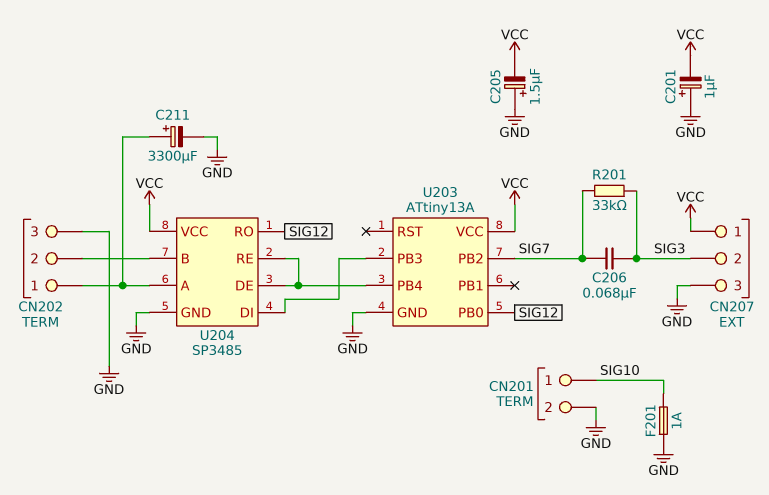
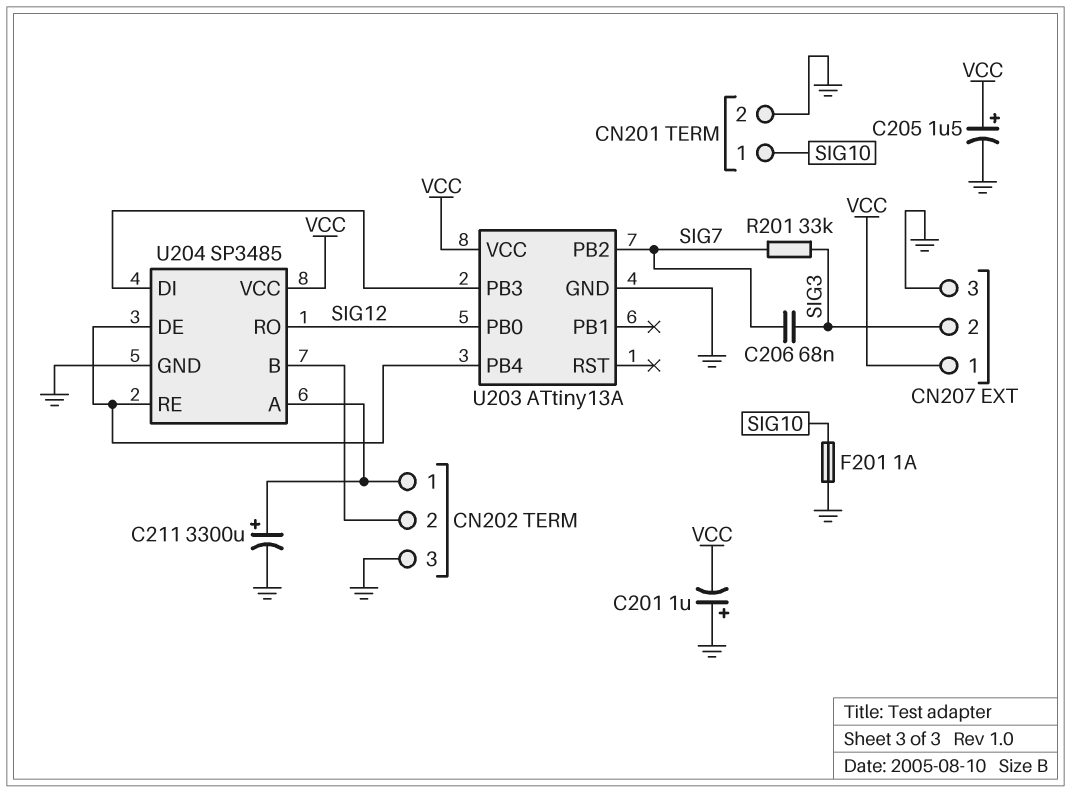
C205: 1.5uF (plus GND, minus VCC) -> 1.5uF (plus VCC, minus GND)

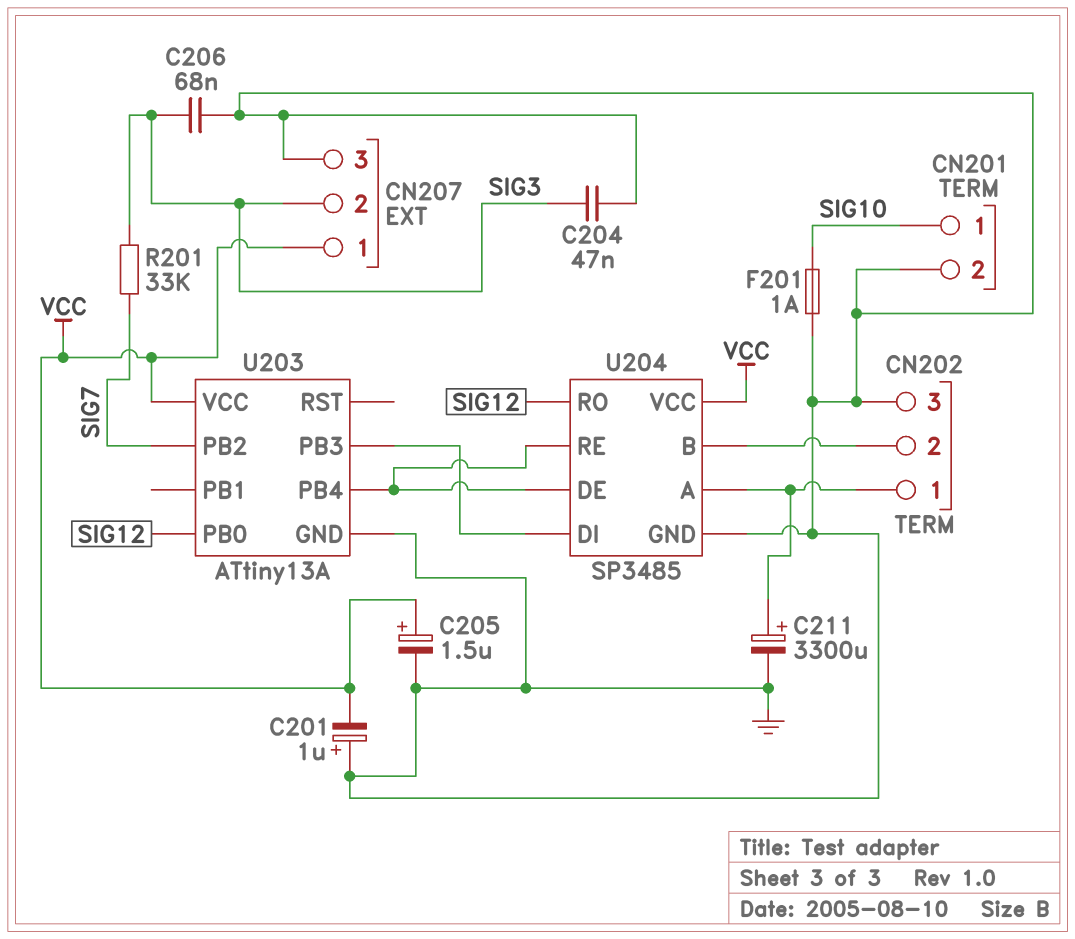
C204: none -> 47nF (GND, SIG3)
C206: 68nF (SIG3, SIG7) -> 68nF (GND, SIG3)

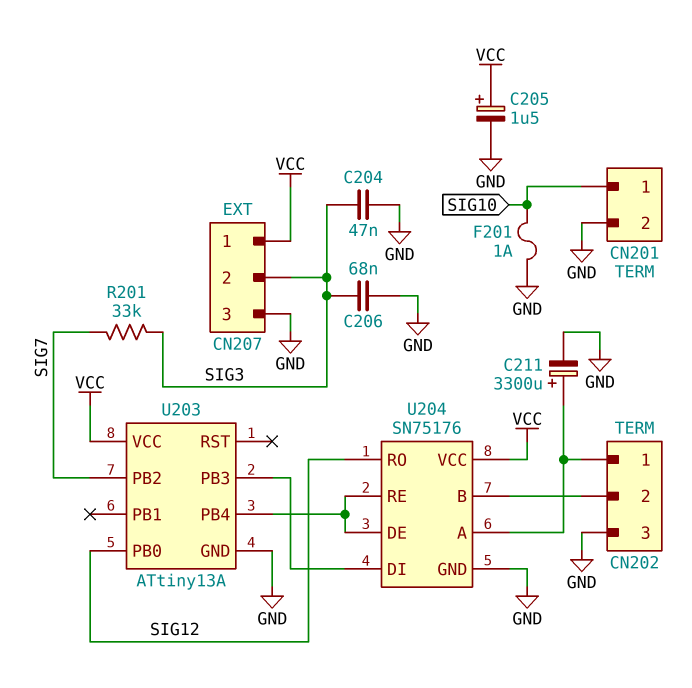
C201: 1uF (plus GND, minus VCC) -> none
U204: SP3485 -> SN75176

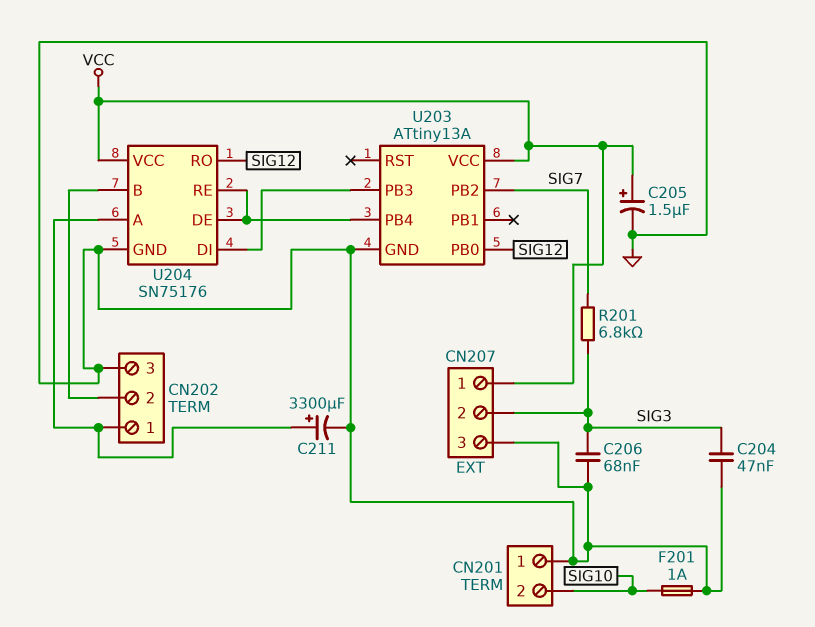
CN201 pin 1: SIG10 -> GND
CN201 pin 2: GND -> SIG10
R201: 33k (SIG3, SIG7) -> 6.8k (SIG3, SIG7)

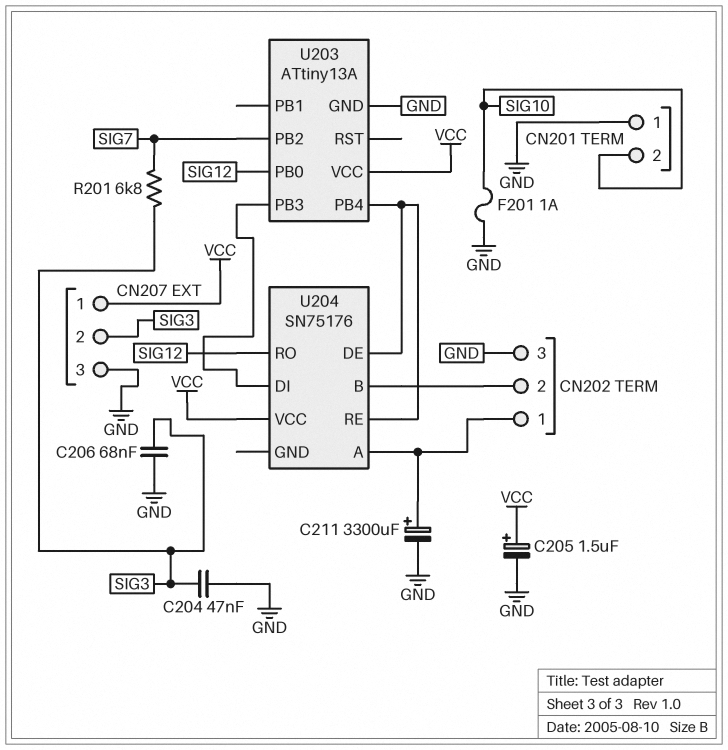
U204 pin GND: GND -> none

